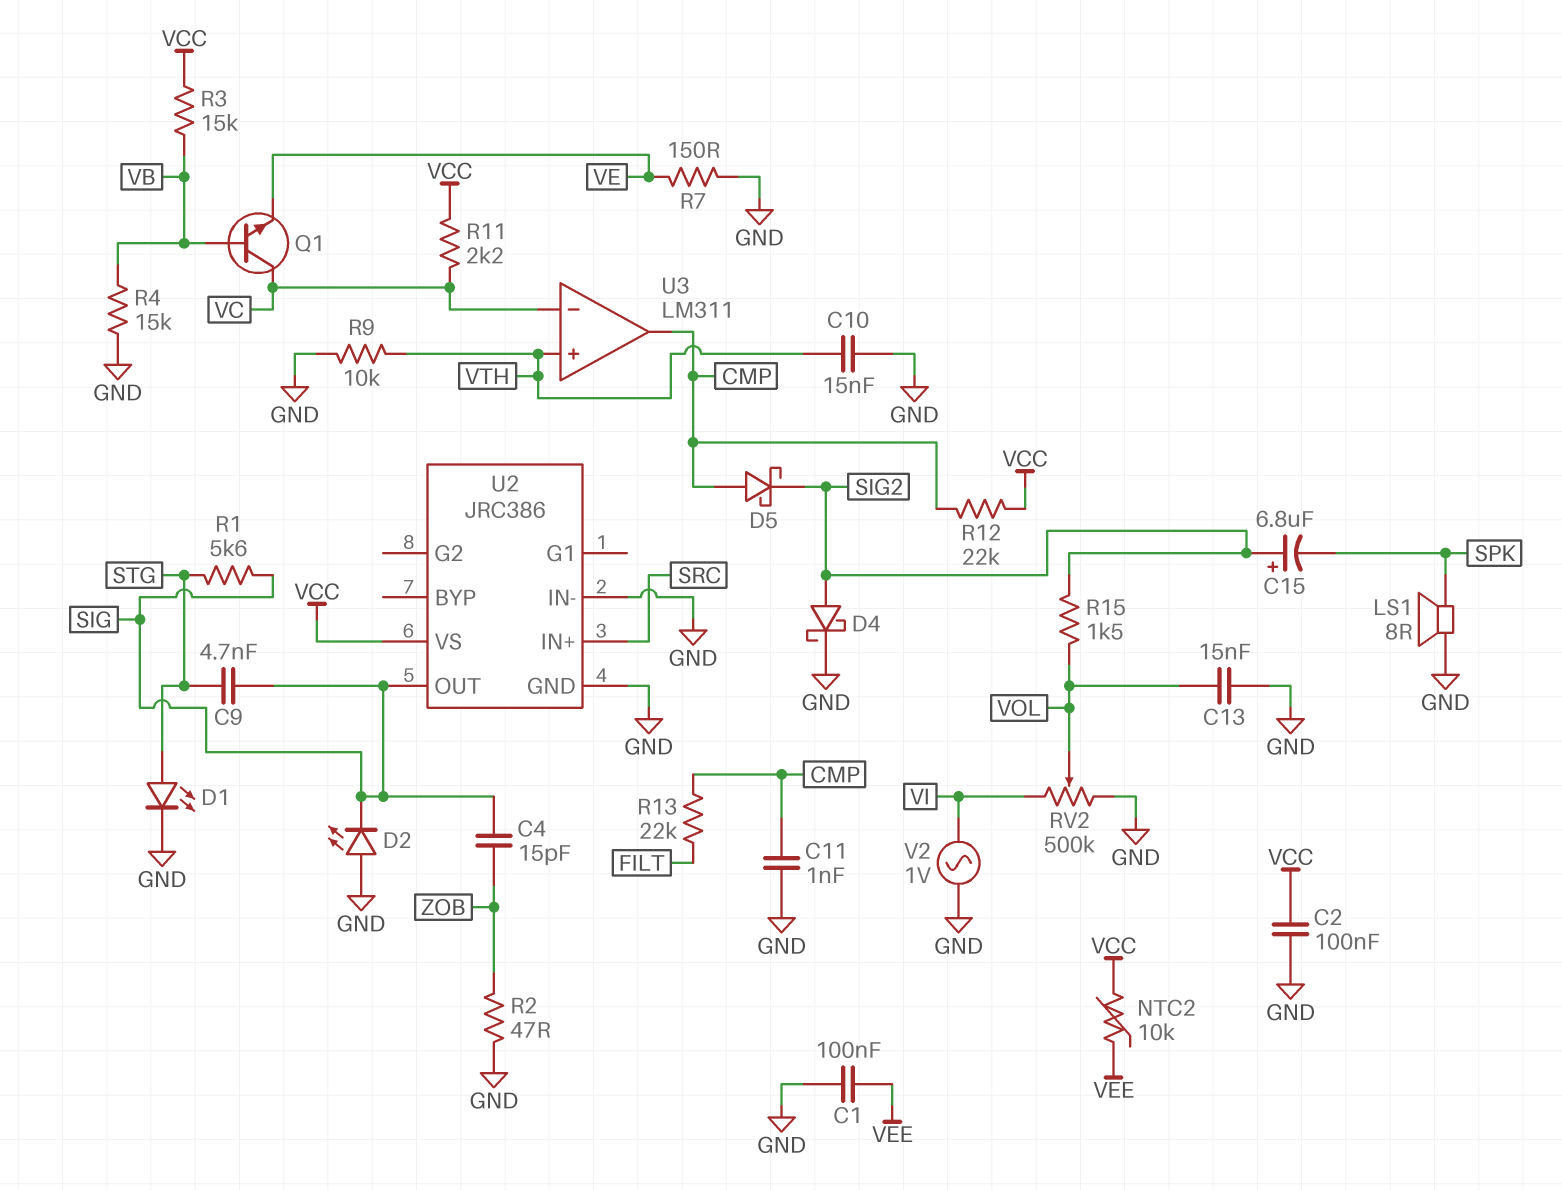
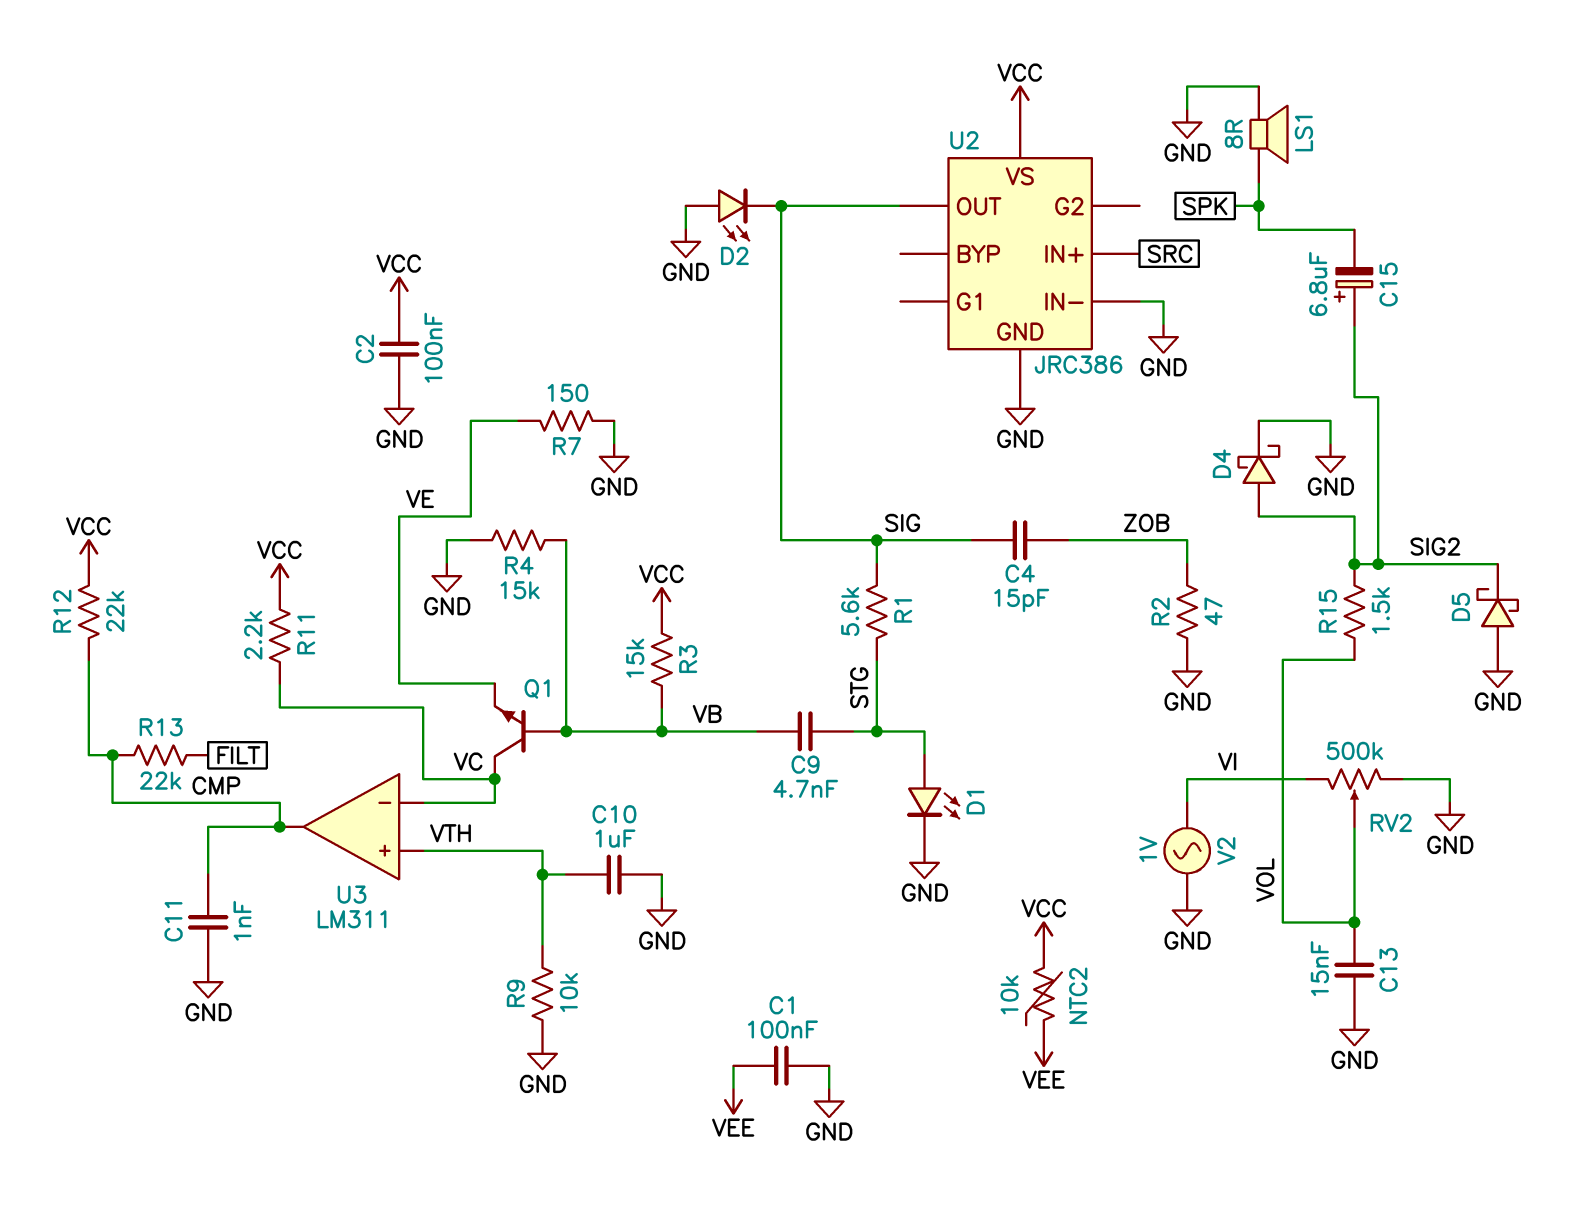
C9: 4.7nF (SIG, STG) -> 4.7nF (STG, VB)
C10: 15nF (GND, VTH) -> 1uF (GND, VTH)
D5: schottky (A CMP, K SIG2) -> schottky (A GND, K SIG2)

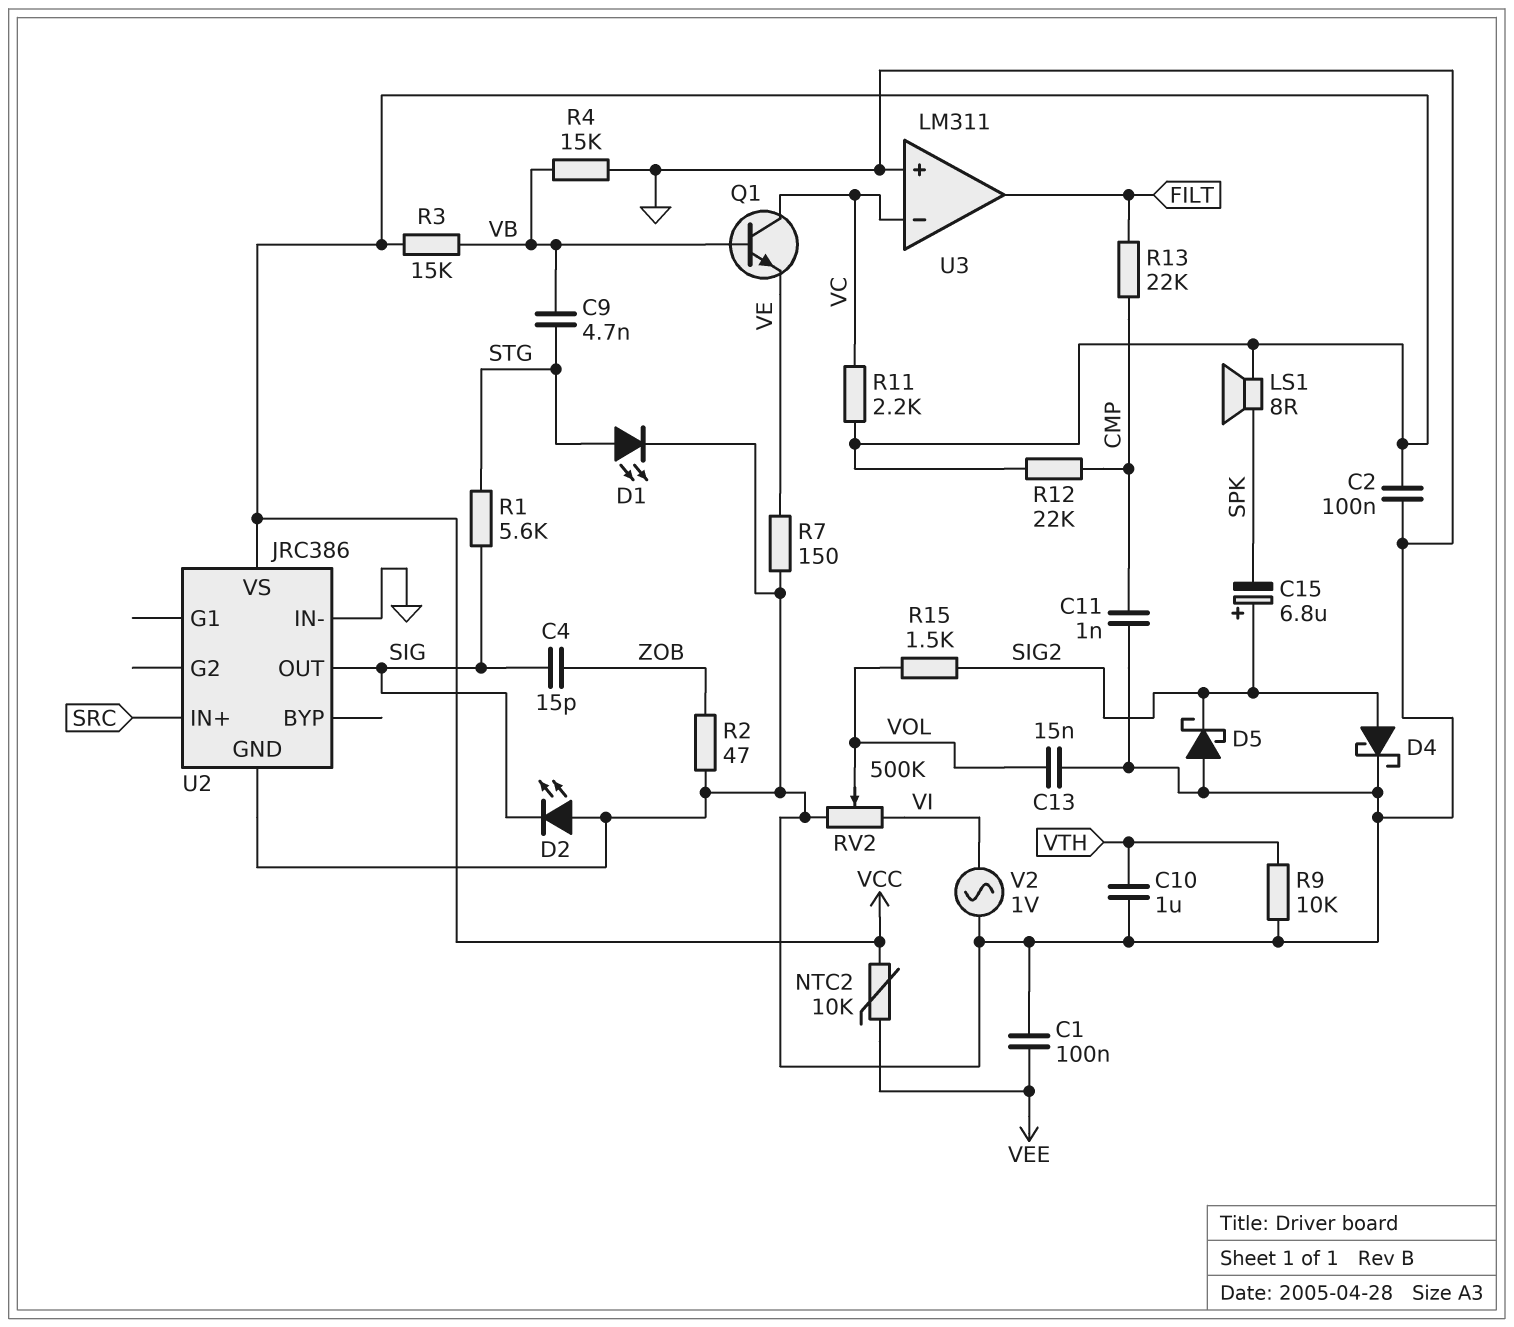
LS1: speaker 8R (GND, SPK) -> speaker 8R (SPK, VCC)
U3 pin in+: VTH -> GND
U3 pin out: CMP -> FILT

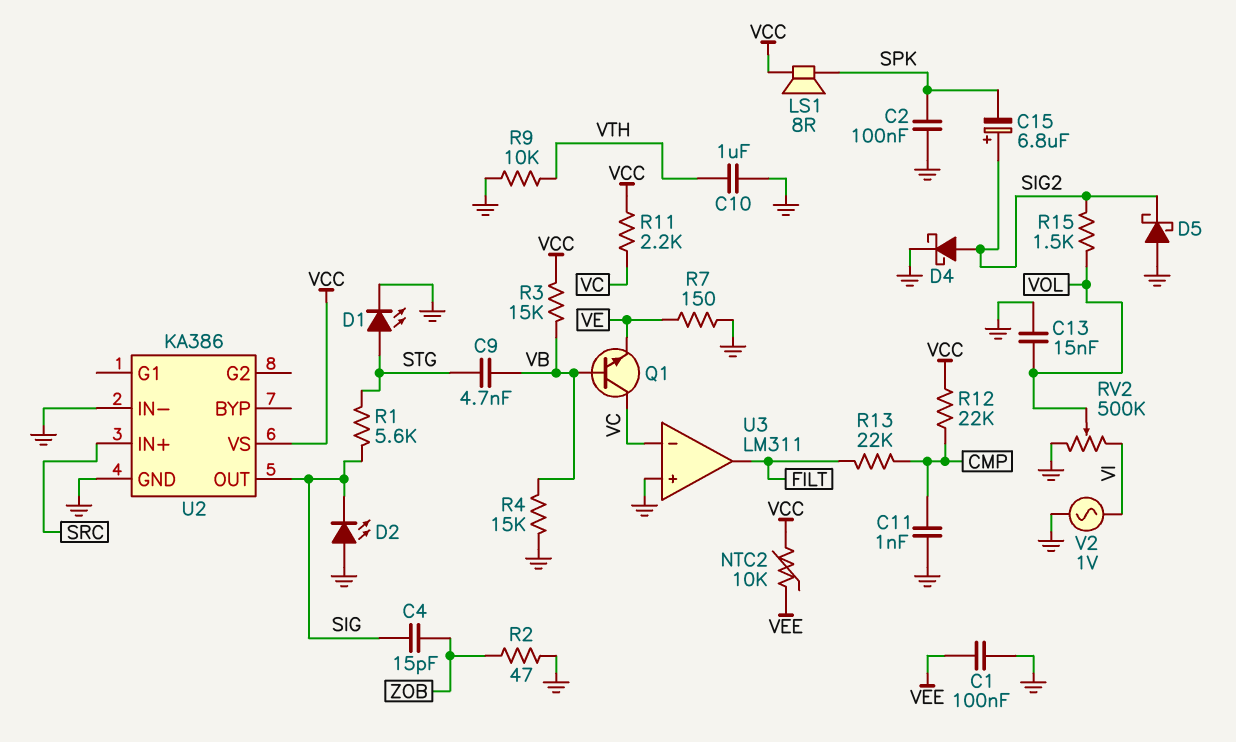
C2: 100nF (GND, VCC) -> 100nF (GND, SPK)
U2: JRC386 -> KA386

